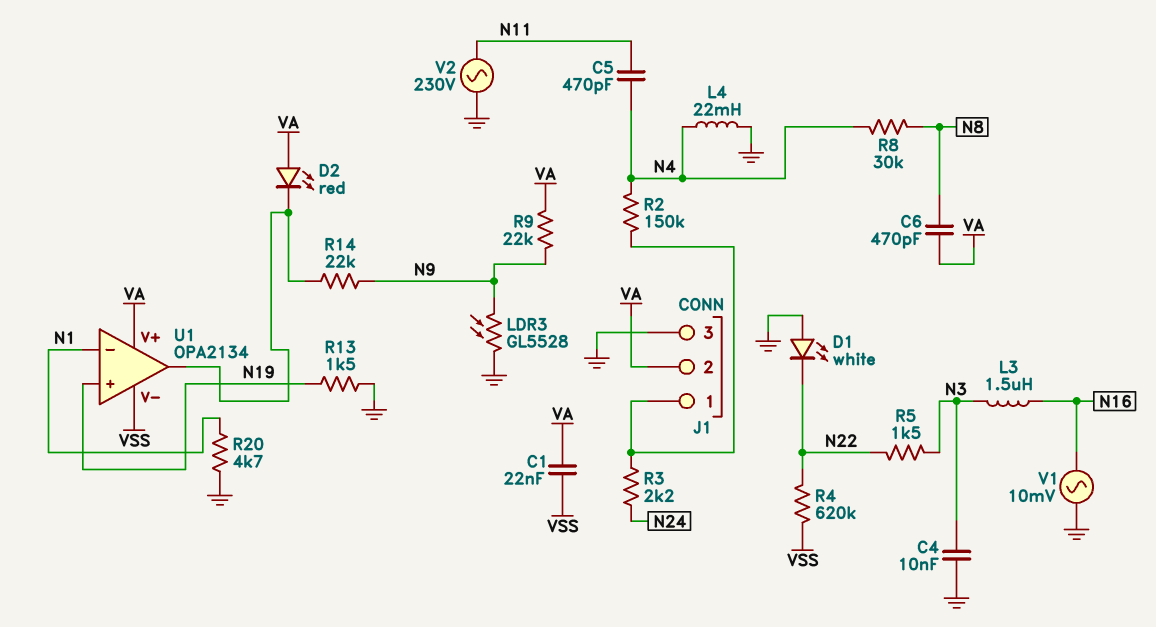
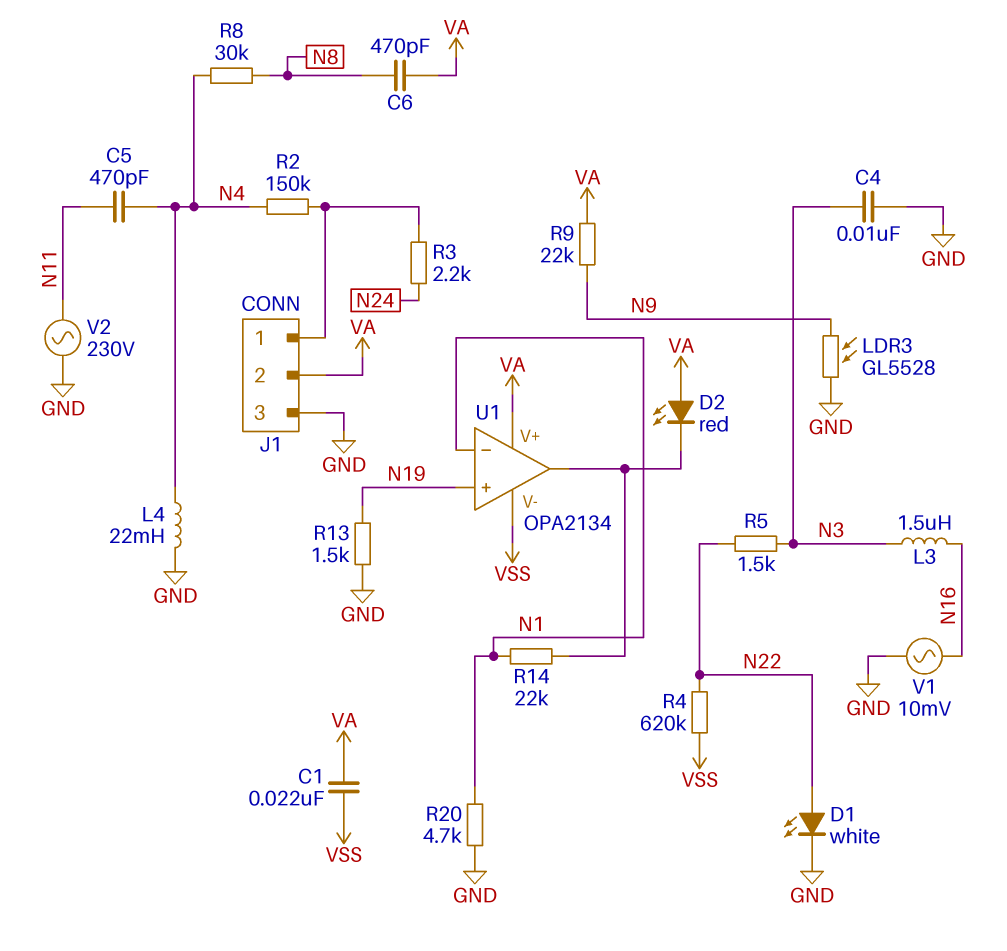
D1: LED white (A GND, K N22) -> LED white (A N22, K GND)
R14: 22k (N9, U1/out) -> 22k (N1, U1/out)

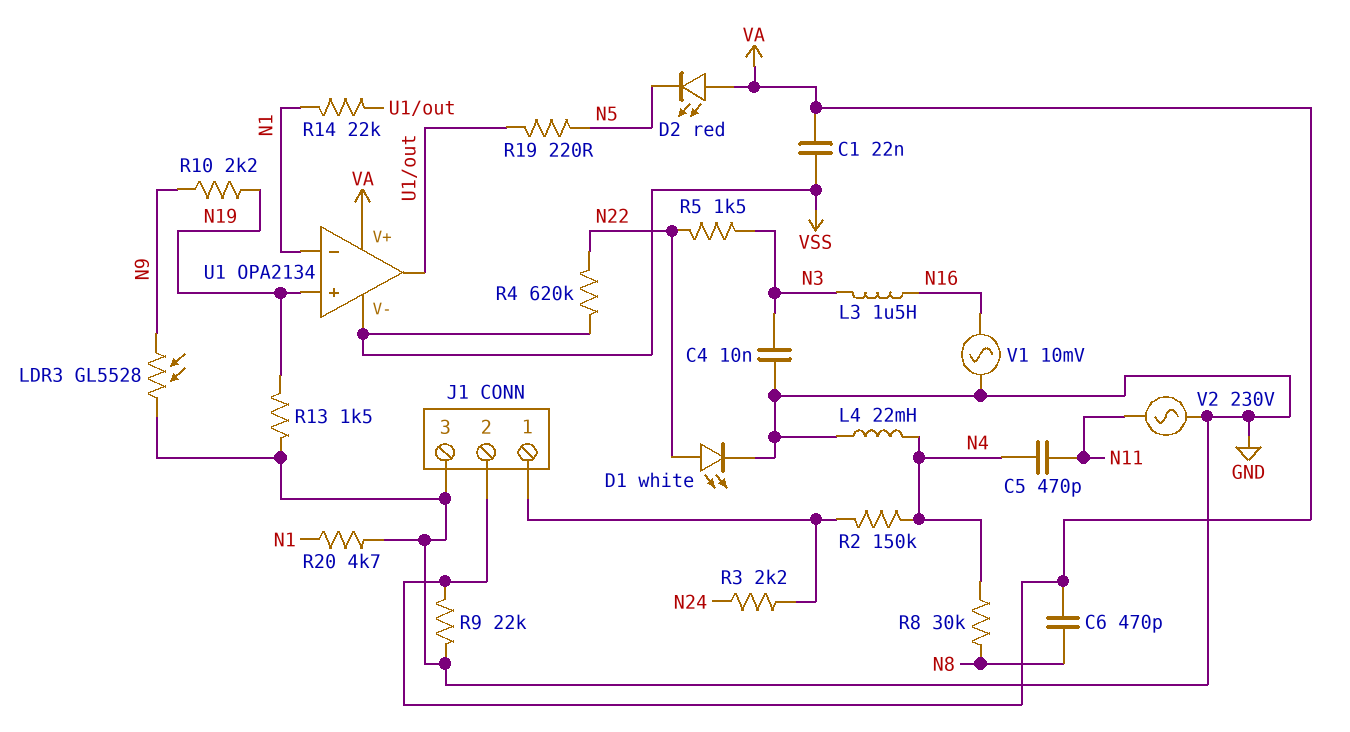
D2: LED red (A VA, K U1/out) -> LED red (A VA, K N5)
R9: 22k (N9, VA) -> 22k (GND, VA)
R10: none -> 2.2k (N9, N19)
R19: none -> 220 (N5, U1/out)

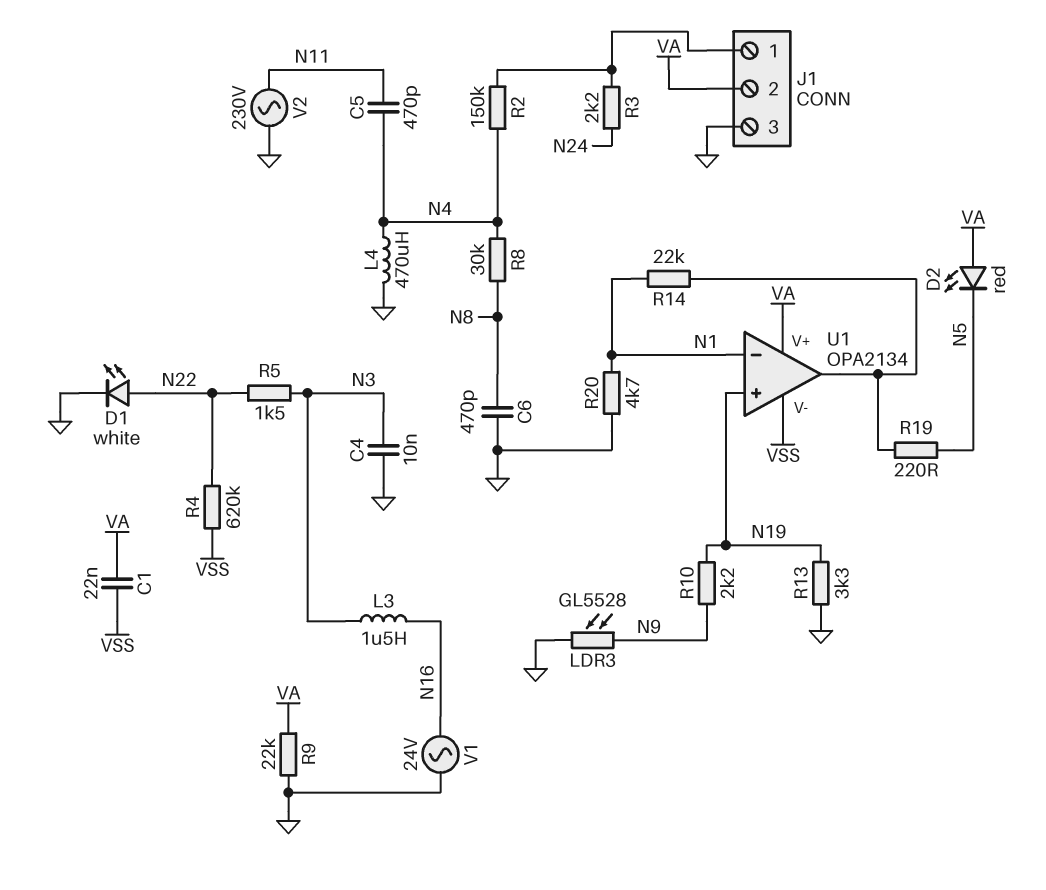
C6: 470pF (N8, VA) -> 470pF (GND, N8)
L4: 22mH (GND, N4) -> 470uH (GND, N4)
R13: 1.5k (GND, N19) -> 3.3k (GND, N19)
V1: AC 10mV (GND, N16) -> AC 24V (GND, N16)

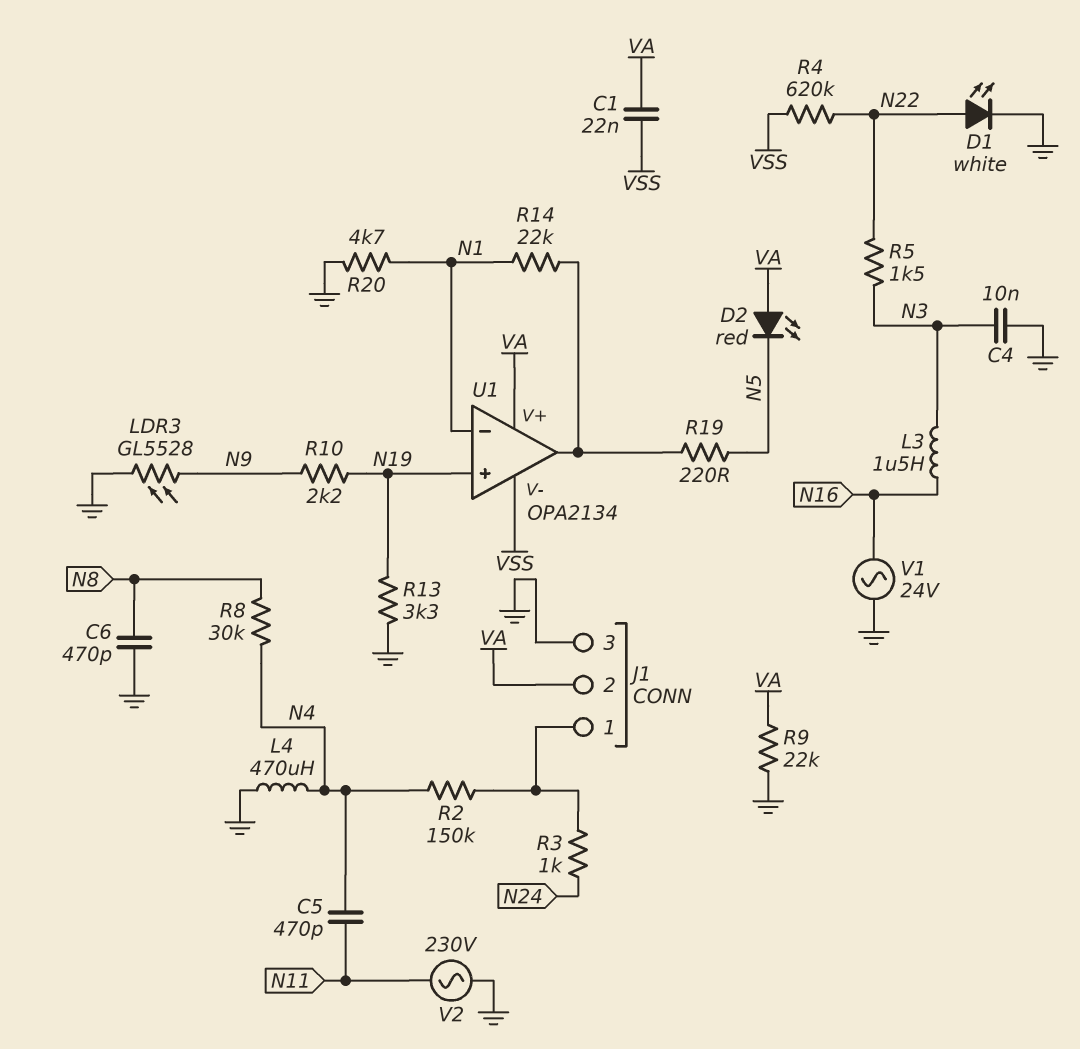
R3: 2.2k (J1/1, N24) -> 1k (J1/1, N24)

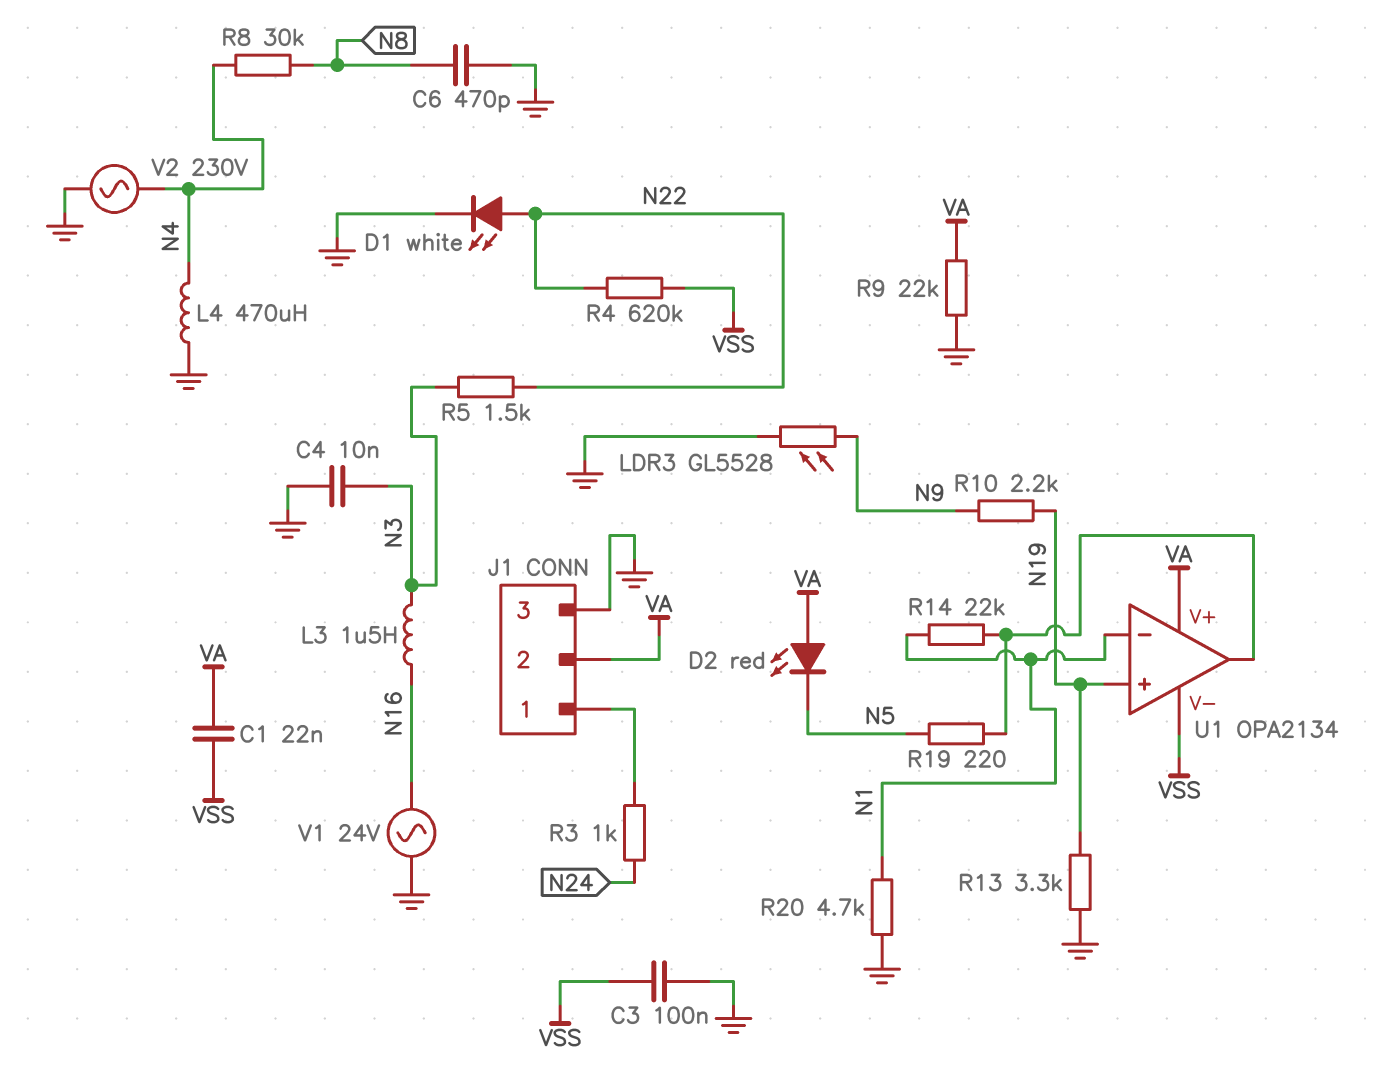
C3: none -> 100nF (GND, VSS)
C5: 470pF (N4, N11) -> none
R2: 150k (J1/1, N4) -> none
V2: AC 230V (GND, N11) -> AC 230V (GND, N4)

